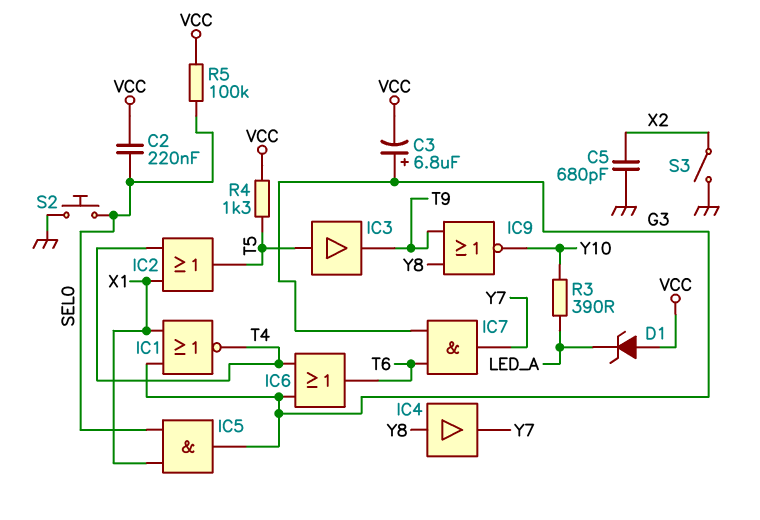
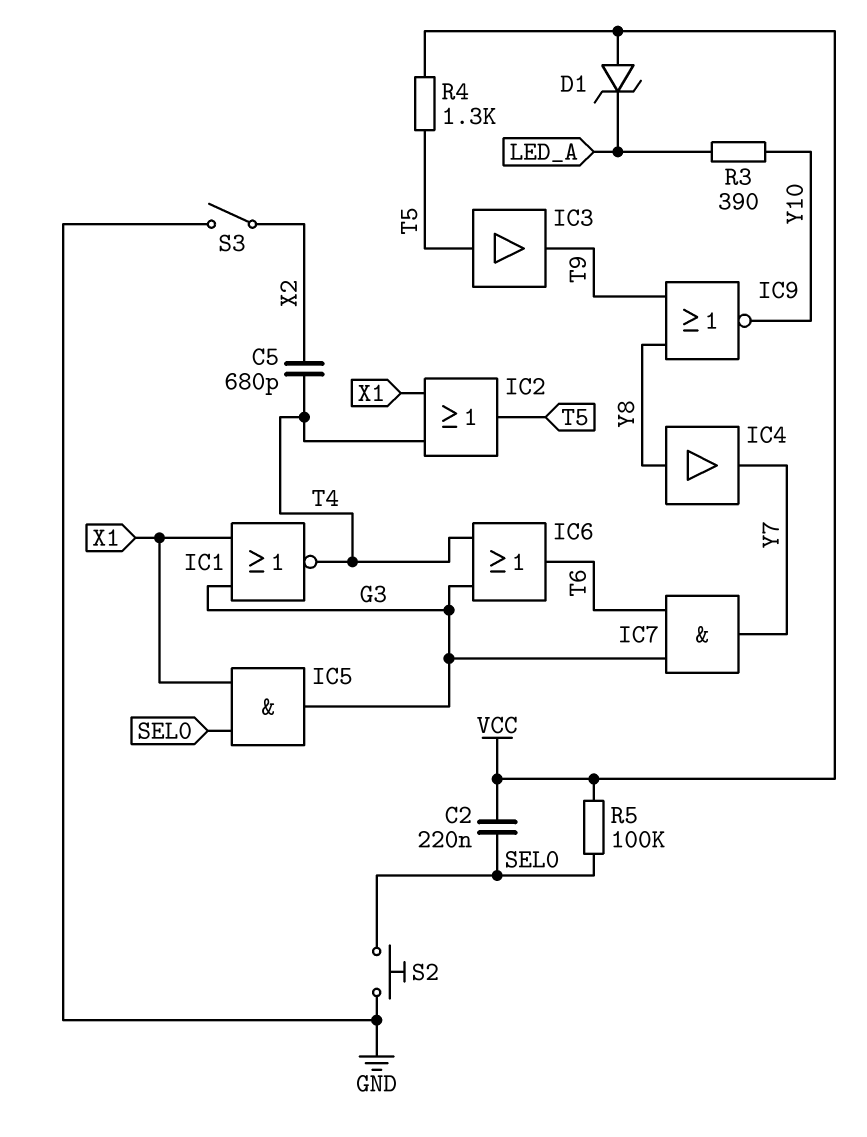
C3: 6.8uF (plus G3, minus VCC) -> none
C5: 680pF (GND, X2) -> 680pF (T4, X2)

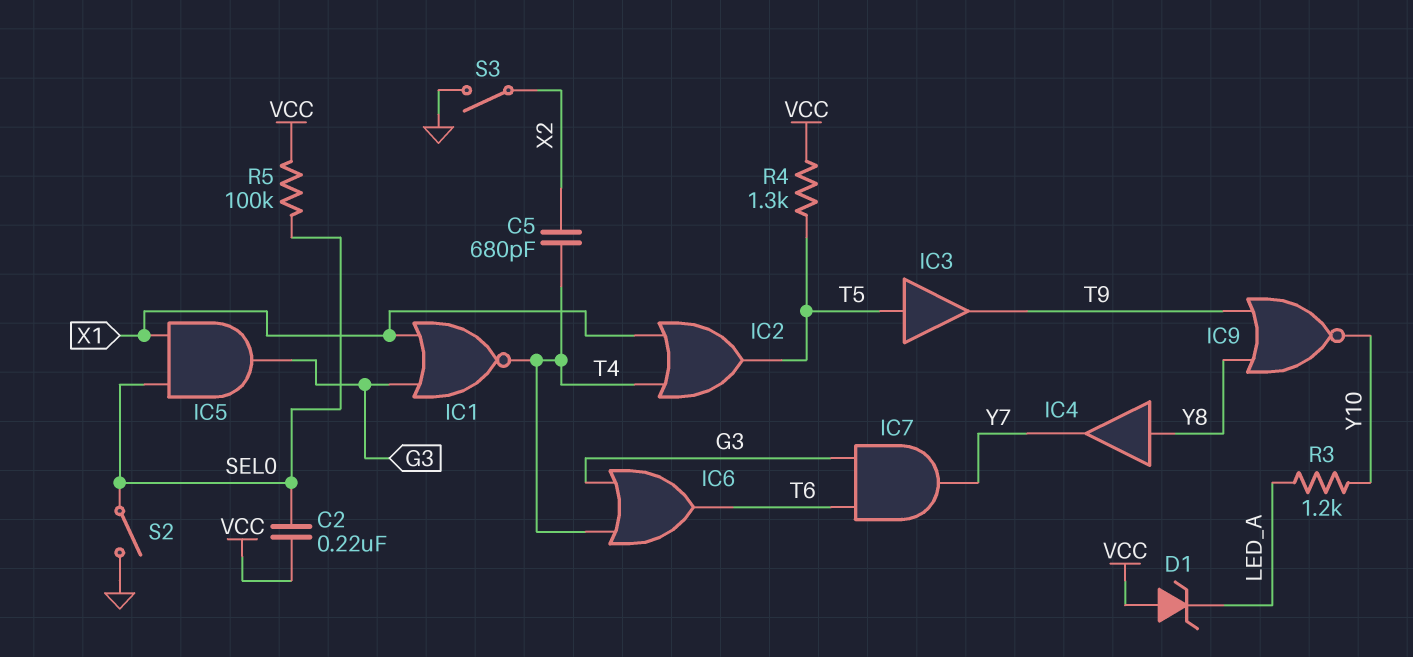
R3: 390 (LED_A, Y10) -> 1.2k (LED_A, Y10)
S2: button (GND, SEL0) -> switch (GND, SEL0)

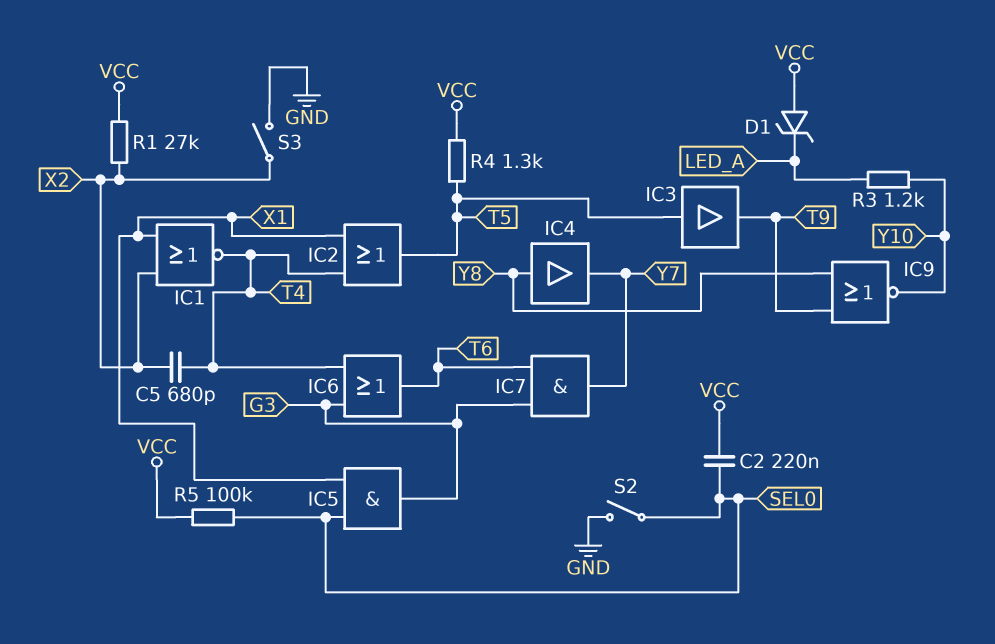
IC1: NOR (in G3, in X1, out T4) -> NOR (in X1, in X2, out T4)
R1: none -> 27k (VCC, X2)

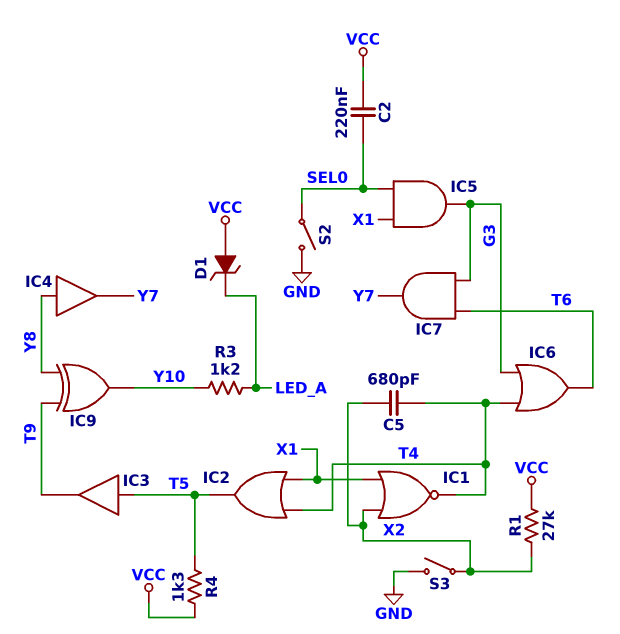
IC9: NOR (in T9, in Y8, out Y10) -> XOR (in T9, in Y8, out Y10)
R5: 100k (SEL0, VCC) -> none

